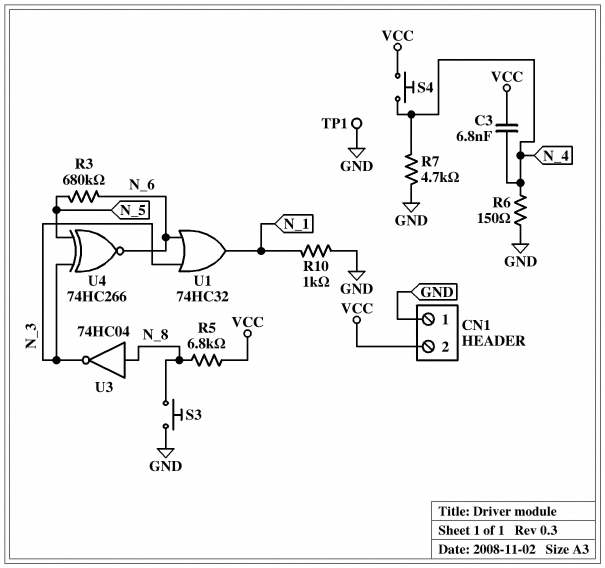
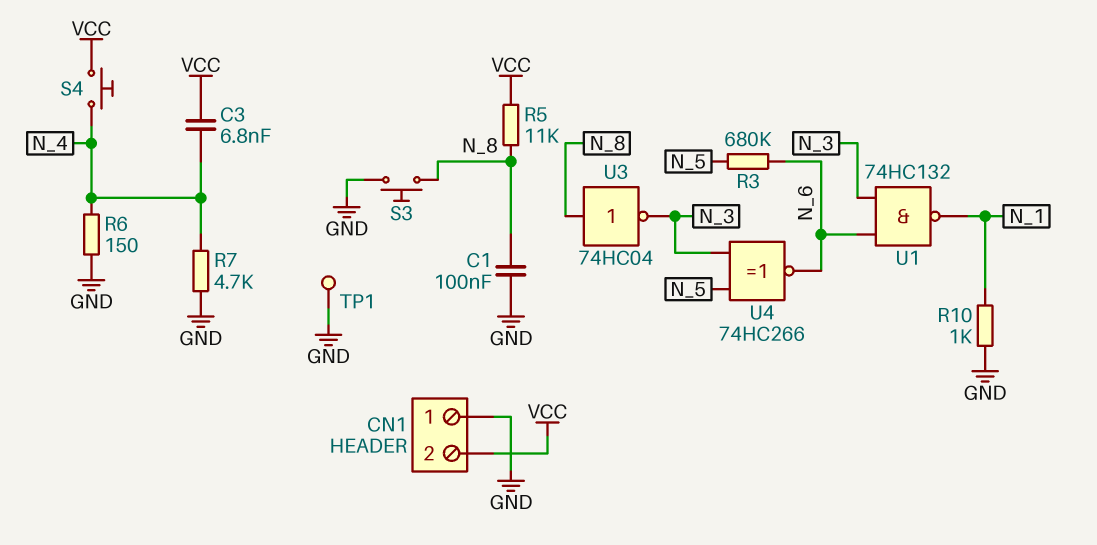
C1: none -> 100nF (GND, N_8)
R5: 6.8k (N_8, VCC) -> 11k (N_8, VCC)
U1: OR 74HC32 (in N_3, in N_6, out N_1) -> NAND 74HC132 (in N_3, in N_6, out N_1)

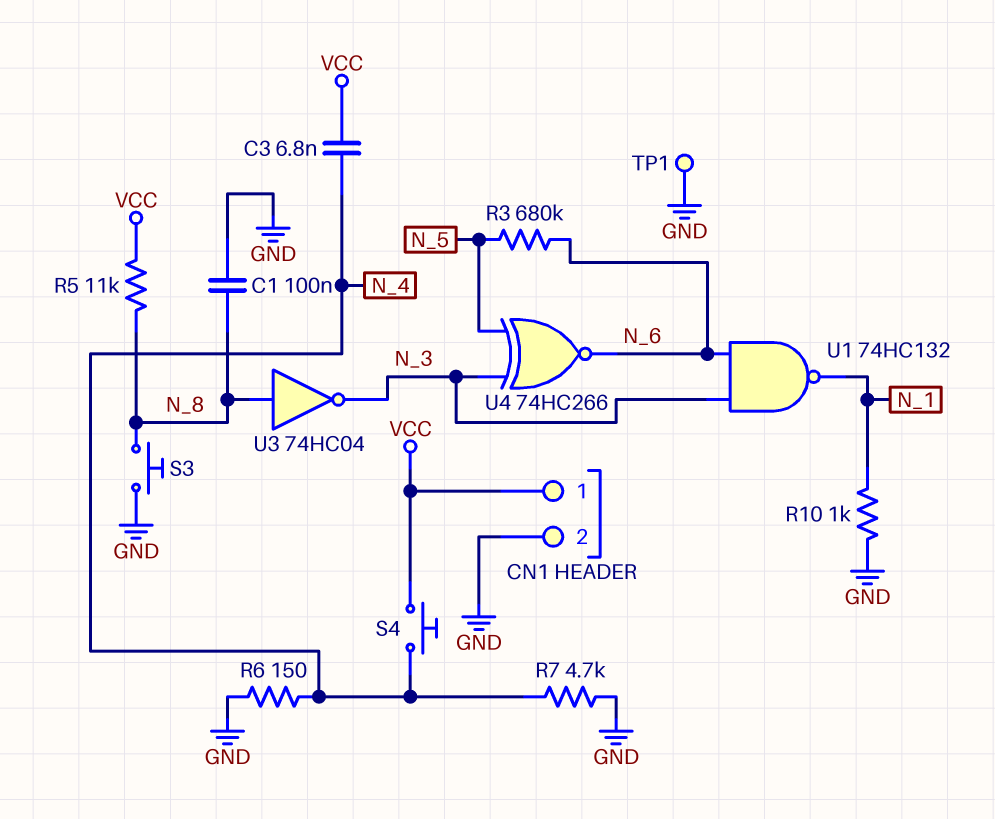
CN1 pin 1: GND -> VCC
CN1 pin 2: VCC -> GND

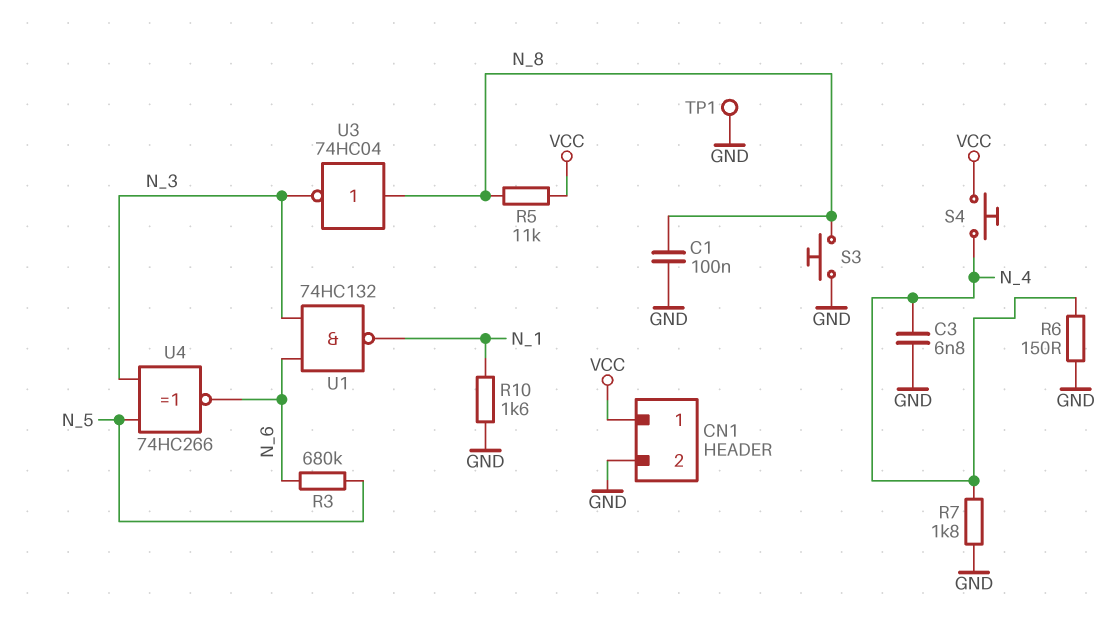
C3: 6.8nF (N_4, VCC) -> 6.8nF (GND, N_4)
R7: 4.7k (GND, N_4) -> 1.8k (GND, N_4)
R10: 1k (GND, N_1) -> 1.6k (GND, N_1)

